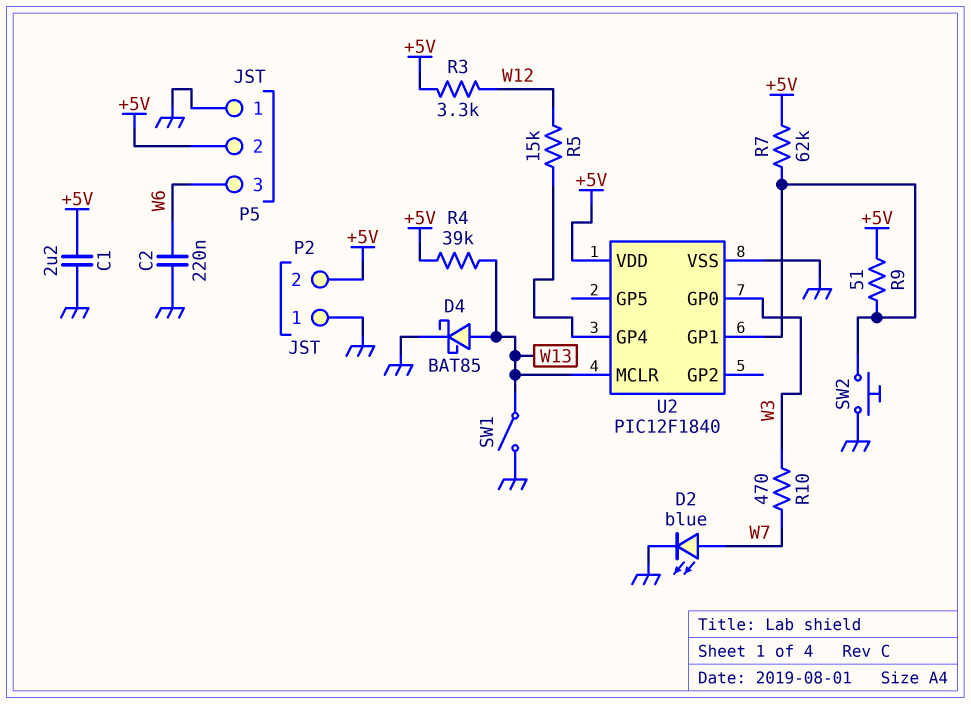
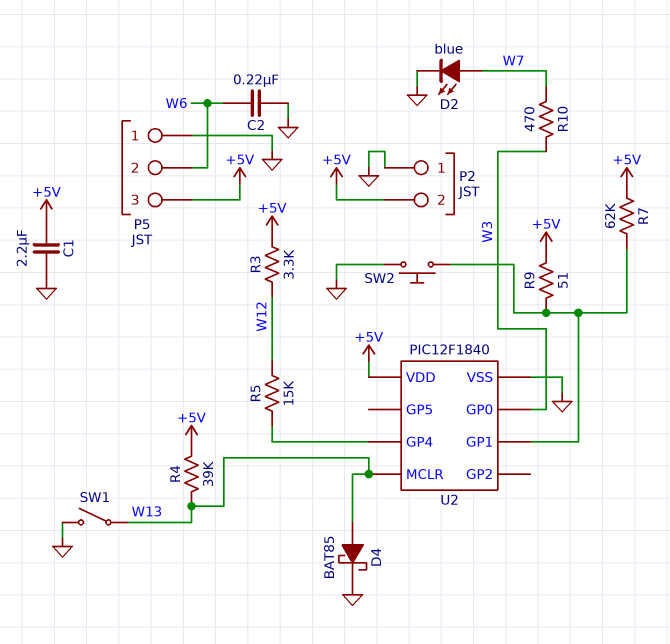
P5 pin 2: +5V -> W6
P5 pin 3: W6 -> +5V

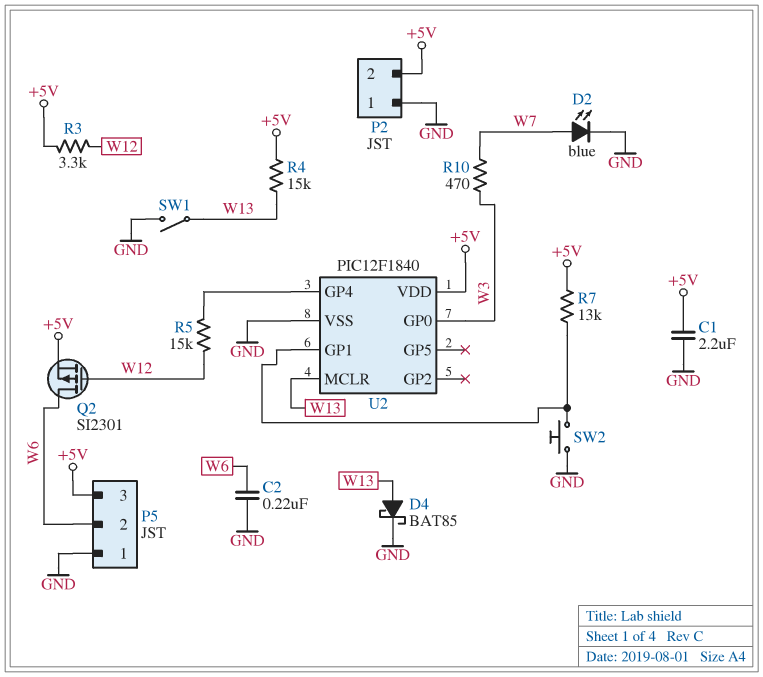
Q2: none -> PMOS SI2301 (G W12, D W6, S +5V)
R4: 39k (+5V, W13) -> 15k (+5V, W13)
R7: 62k (+5V, U2/GP1) -> 13k (+5V, U2/GP1)
R9: 51 (+5V, U2/GP1) -> none

